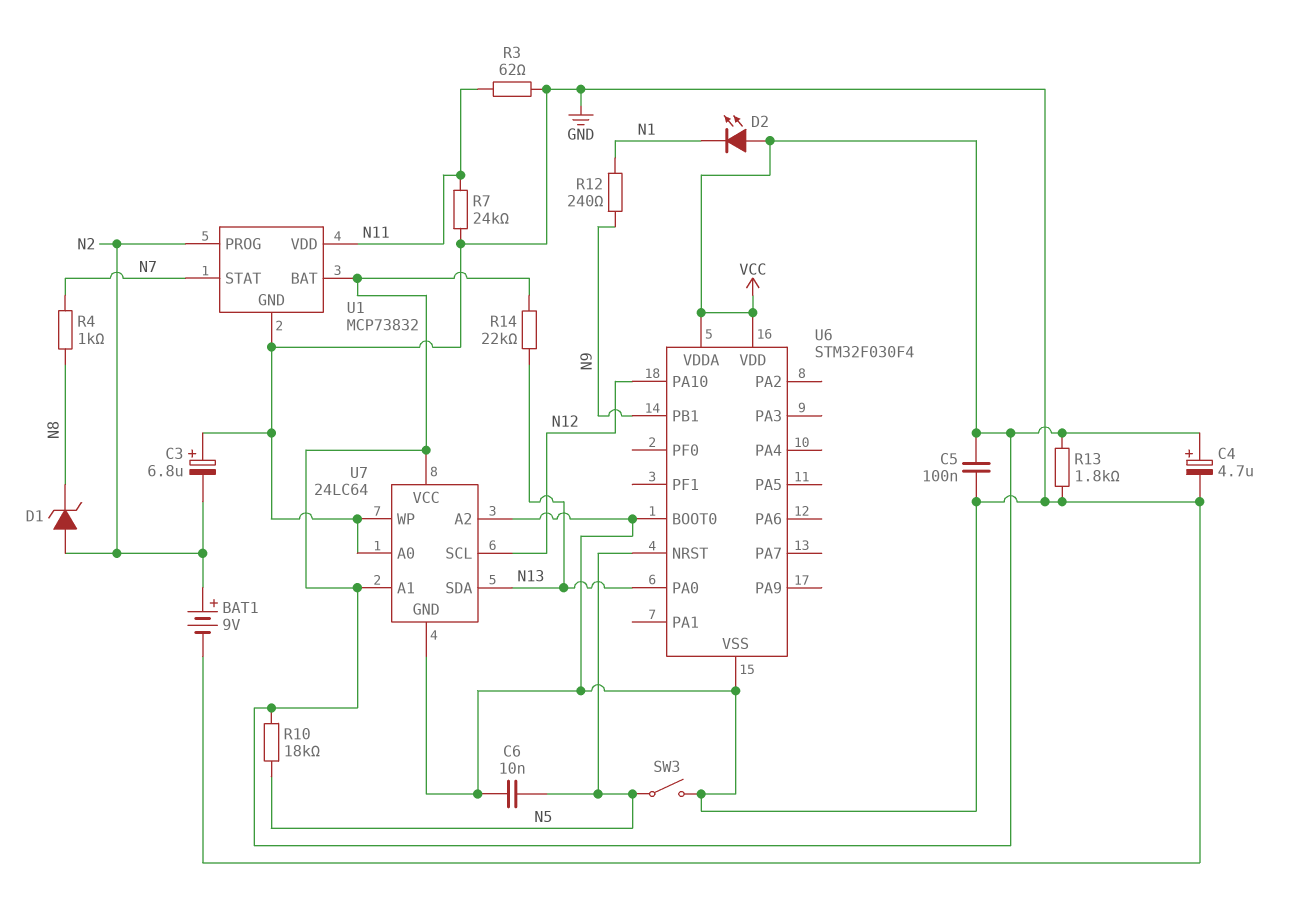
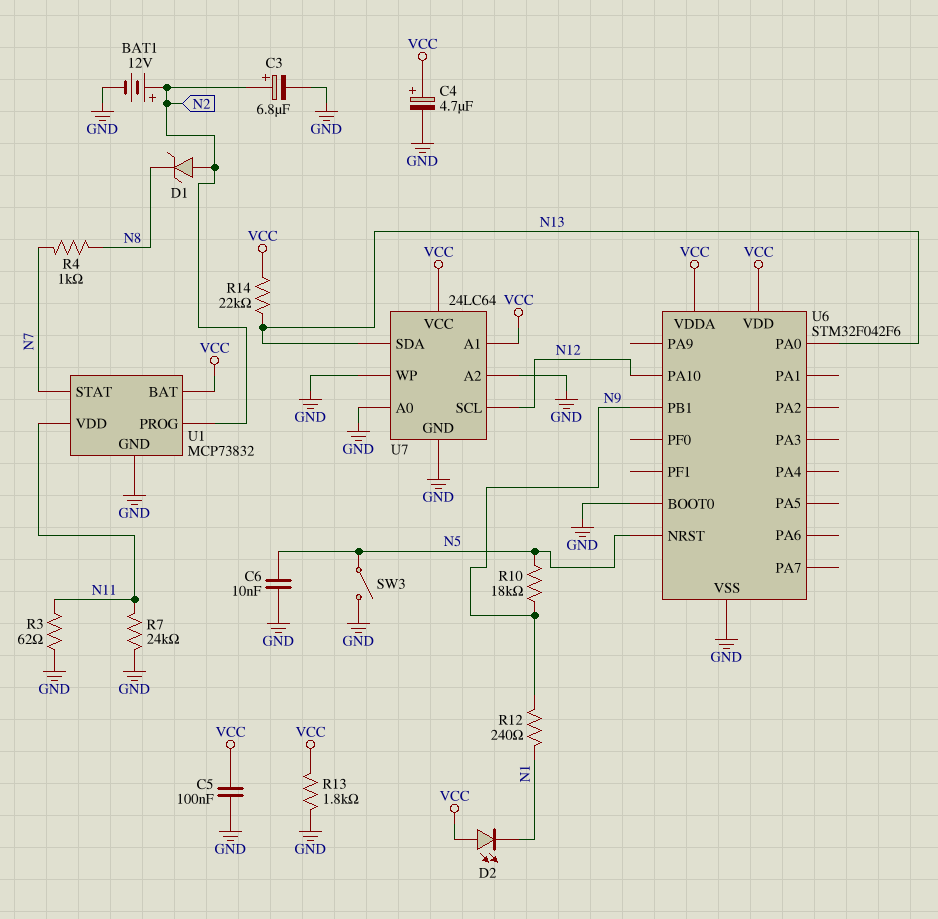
BAT1: 9V (plus N2, minus GND) -> 12V (plus N2, minus GND)
C3: 6.8uF (plus GND, minus N2) -> 6.8uF (plus N2, minus GND)
R10: 18k (N5, VCC) -> 18k (N5, N9)
U6: STM32F030F4 -> STM32F042F6

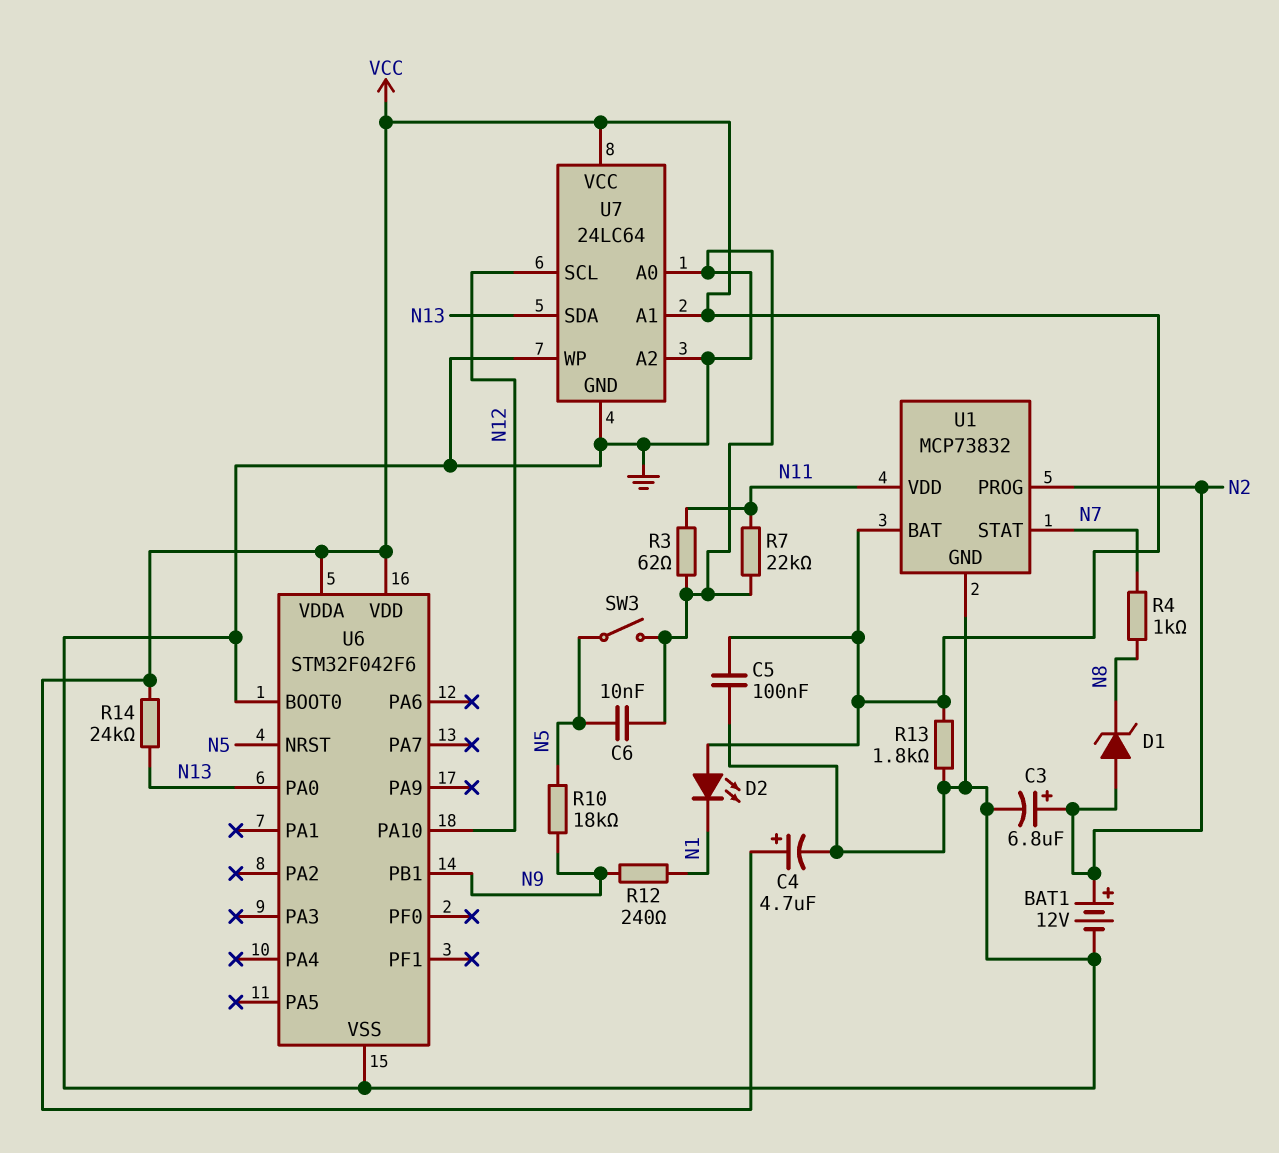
R7: 24k (GND, N11) -> 22k (GND, N11)
R14: 22k (N13, VCC) -> 24k (N13, VCC)

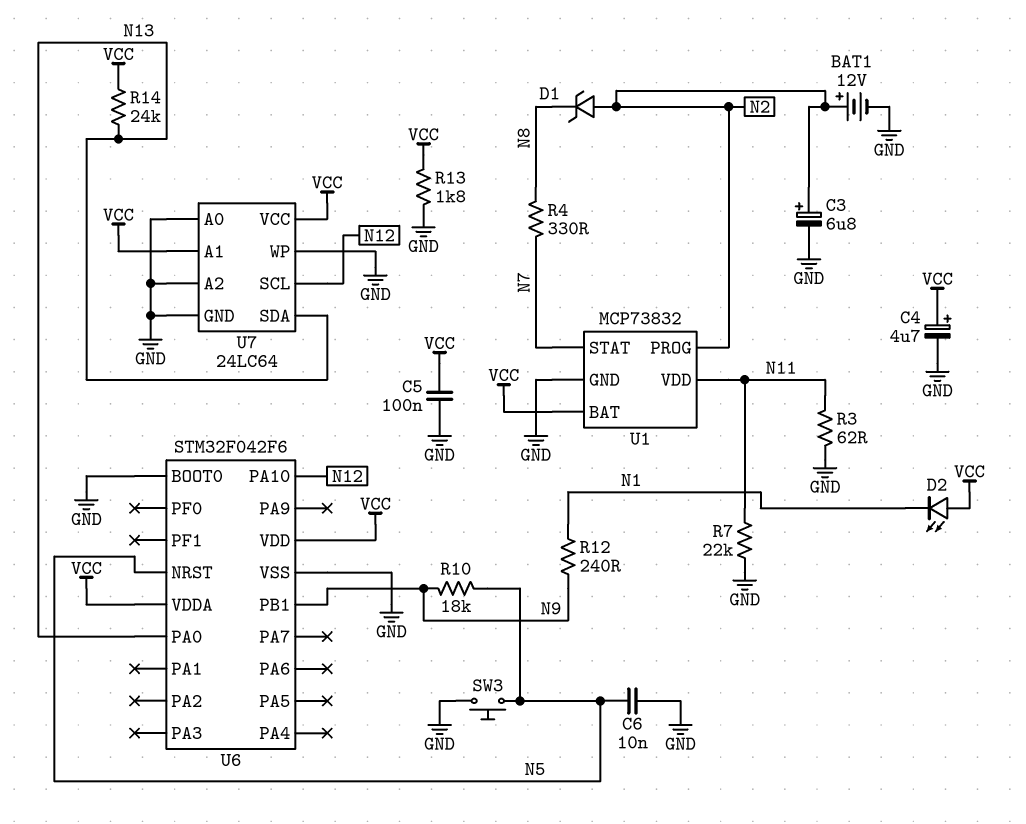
R4: 1k (N7, N8) -> 330 (N7, N8)
SW3: switch (GND, N5) -> button (GND, N5)

